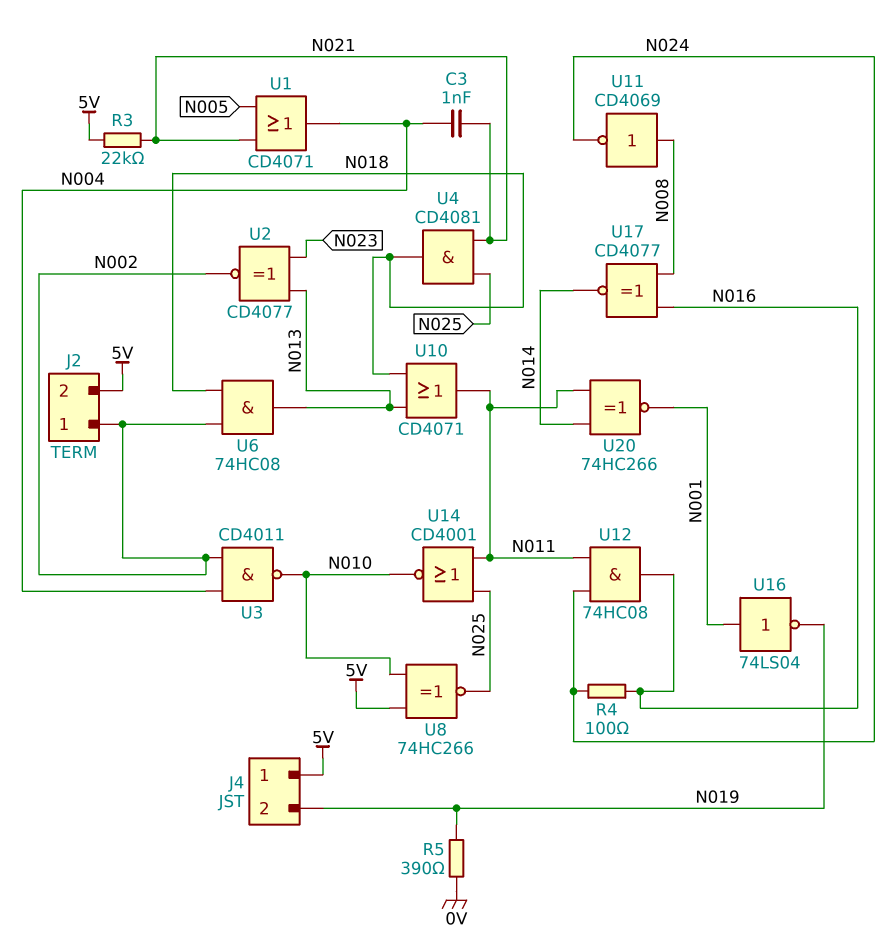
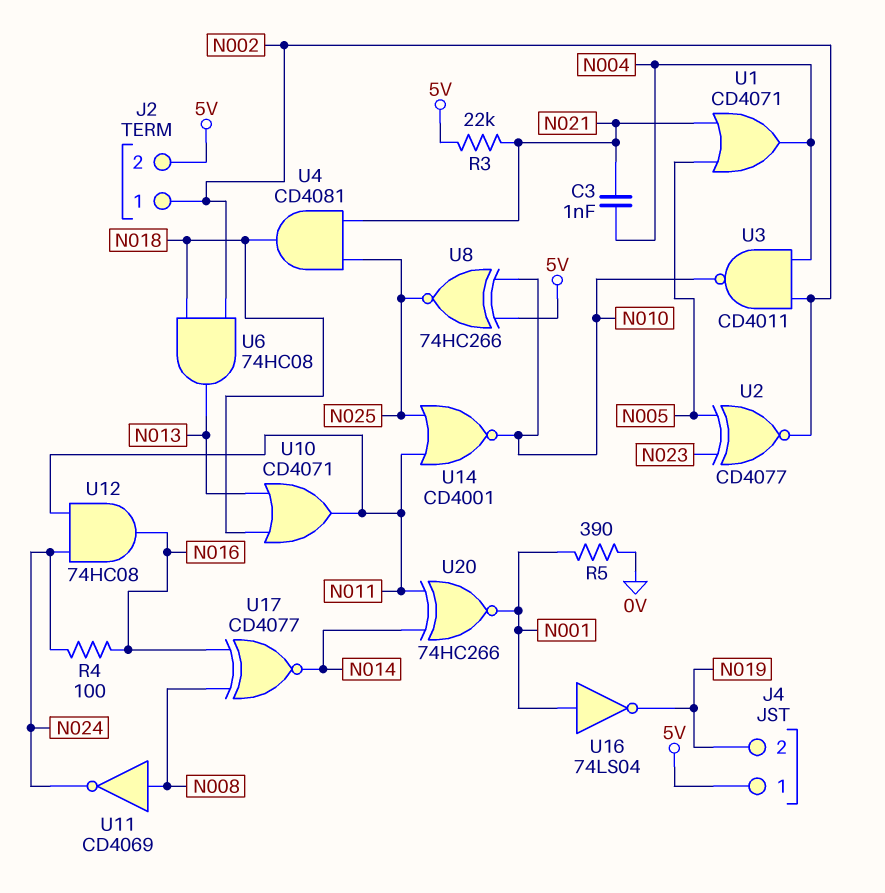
R5: 390 (0V, N019) -> 390 (0V, N001)
U2: XNOR CD4077 (in N013, in N023, out N002) -> XNOR CD4077 (in N005, in N023, out N002)

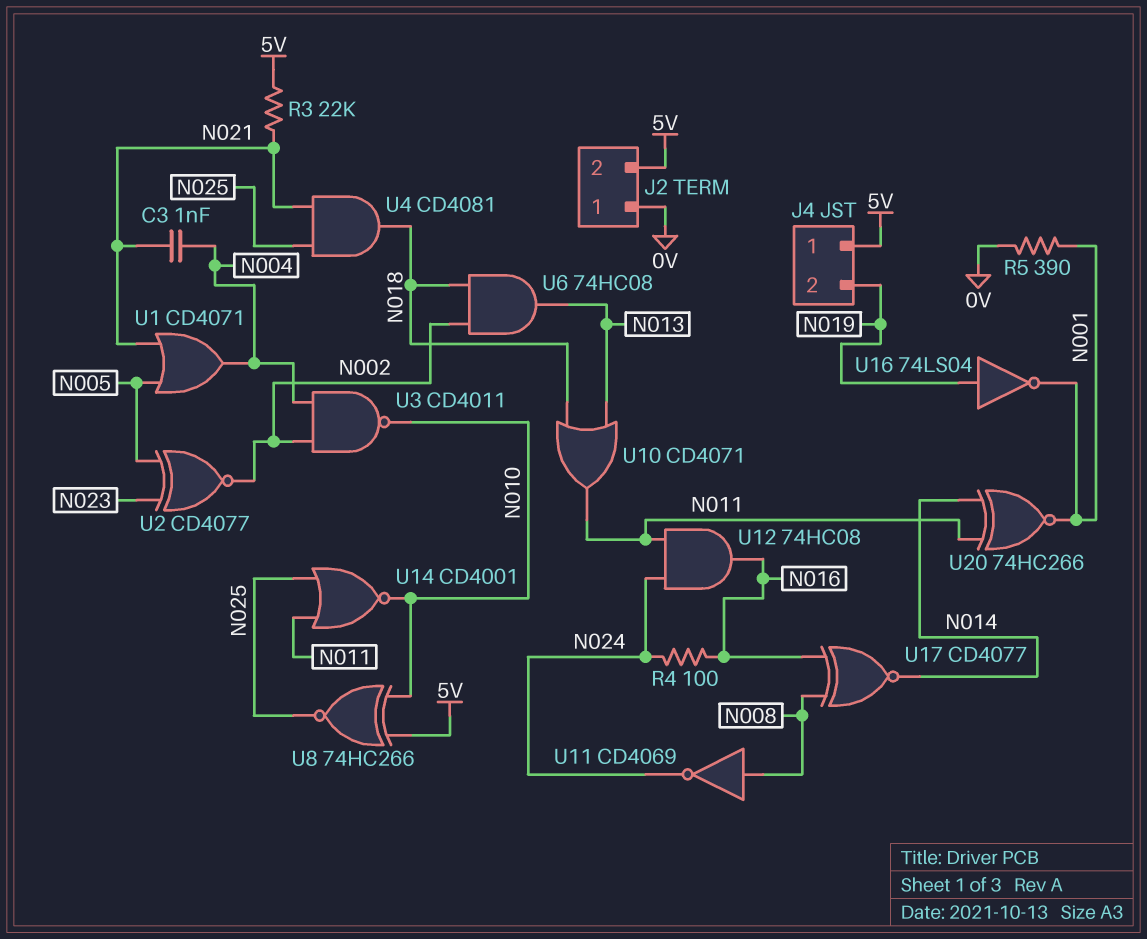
J2 pin 1: N002 -> 0V
U16: NOT 74LS04 (in N001, out N019) -> NOT 74LS04 (in N019, out N001)

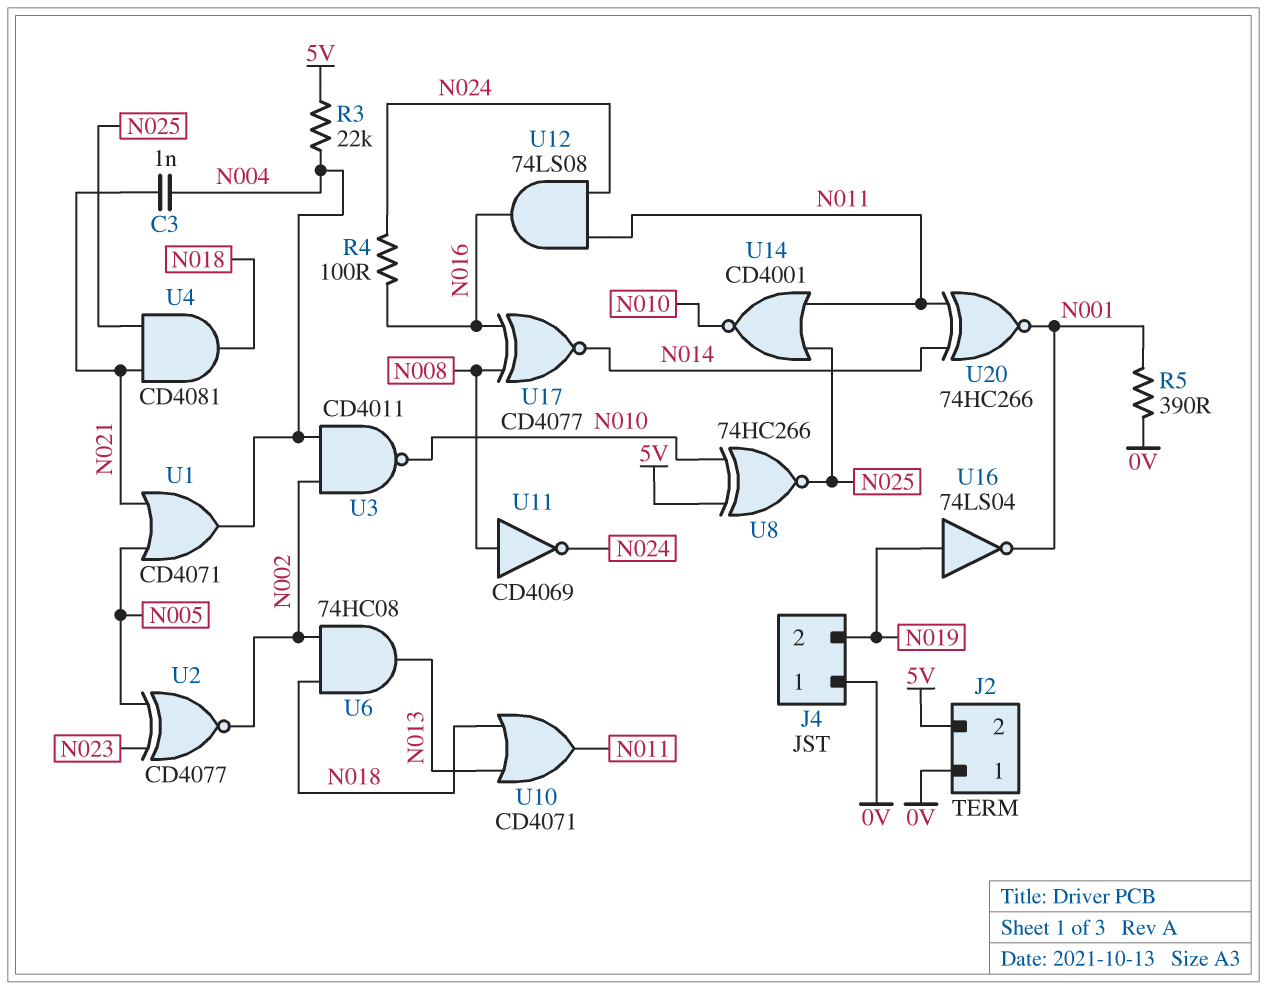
J4 pin 1: 5V -> 0V
R3: 22k (5V, N021) -> 22k (5V, N004)
U12: AND 74HC08 (in N011, in N024, out N016) -> AND 74LS08 (in N011, in N024, out N016)

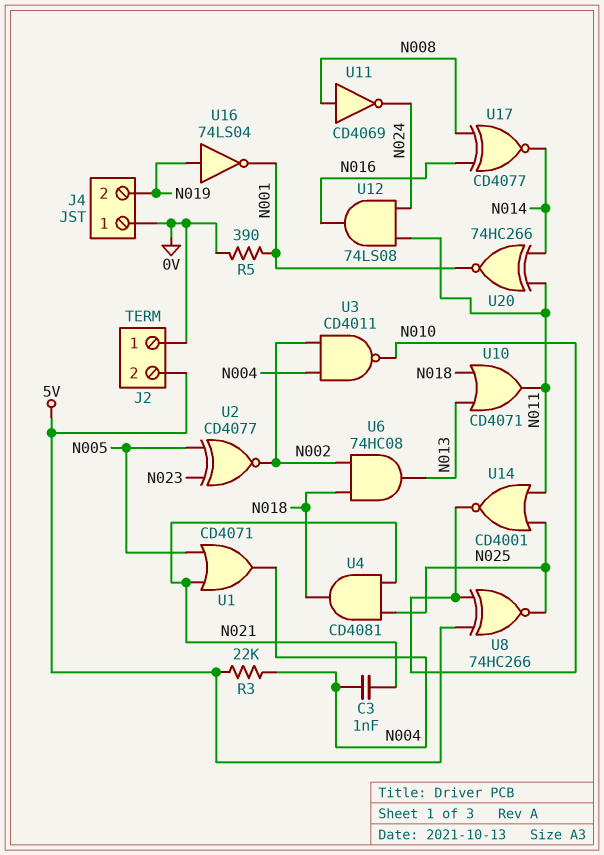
R4: 100 (N016, N024) -> none

